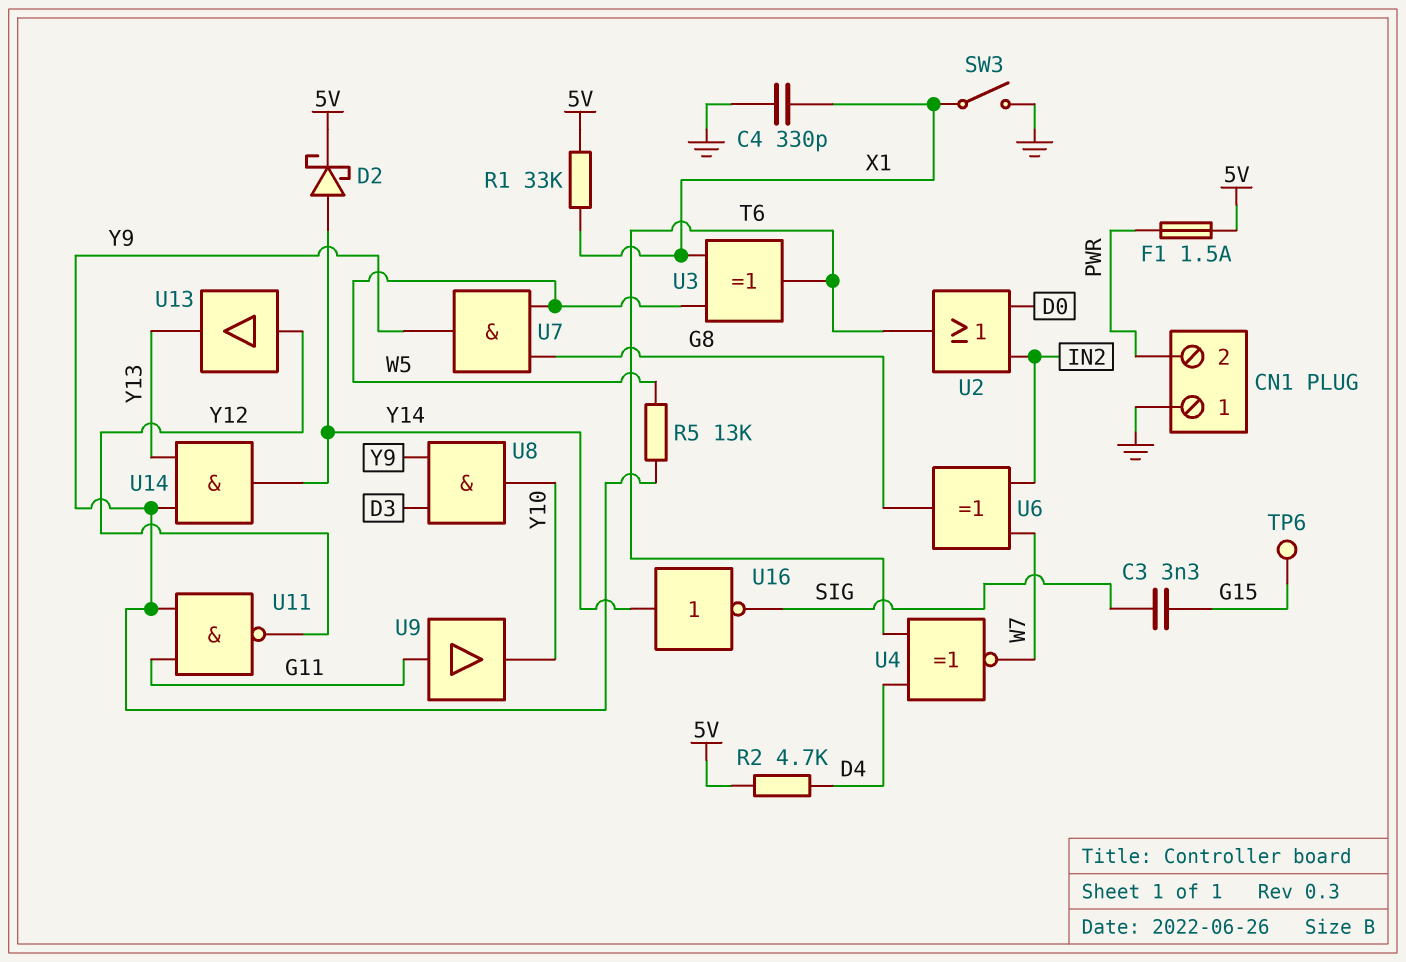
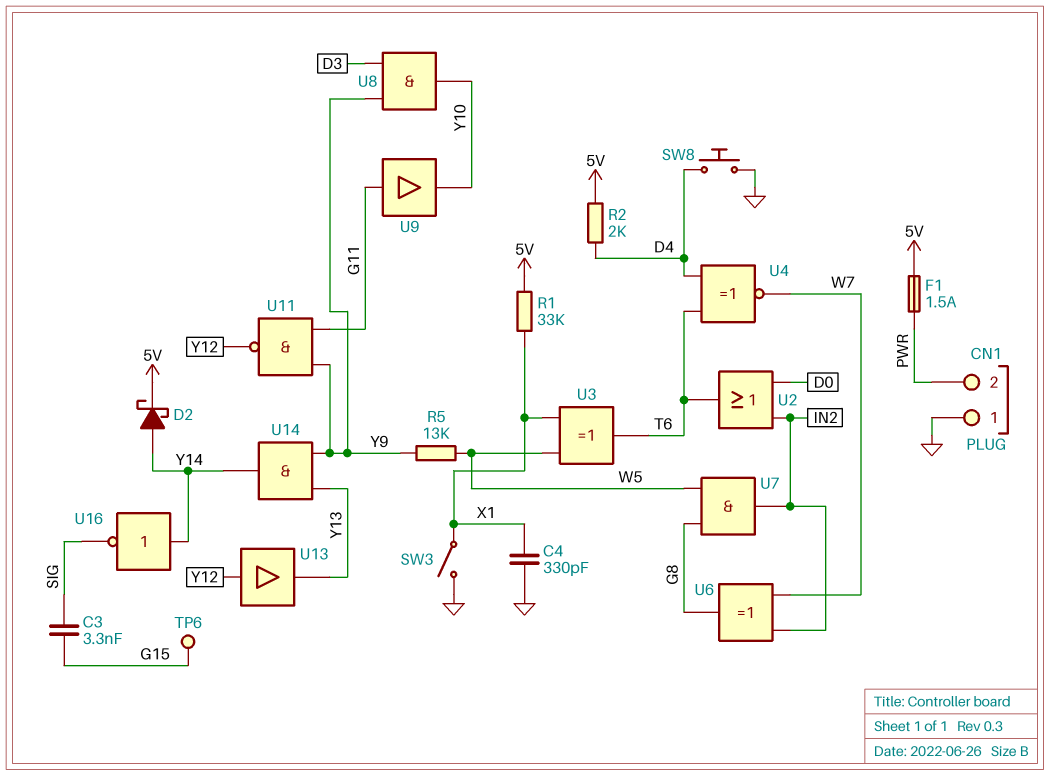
R2: 4.7k (5V, D4) -> 2k (5V, D4)
SW8: none -> button (D4, GND)
U7: AND (in G8, in W5, out Y9) -> AND (in G8, in W5, out IN2)

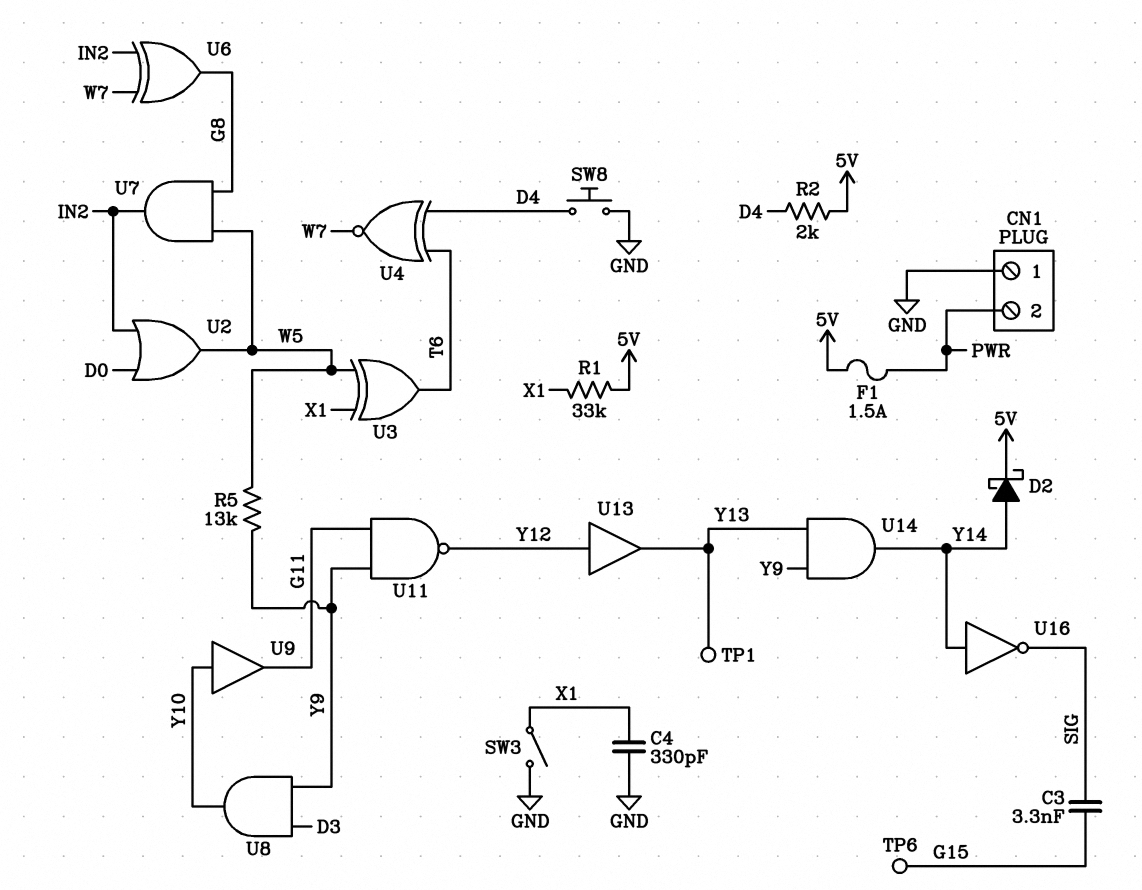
TP1: none -> test point (Y13)
U2: OR (in D0, in IN2, out T6) -> OR (in D0, in IN2, out W5)
U9: buffer (in G11, out Y10) -> buffer (in Y10, out G11)

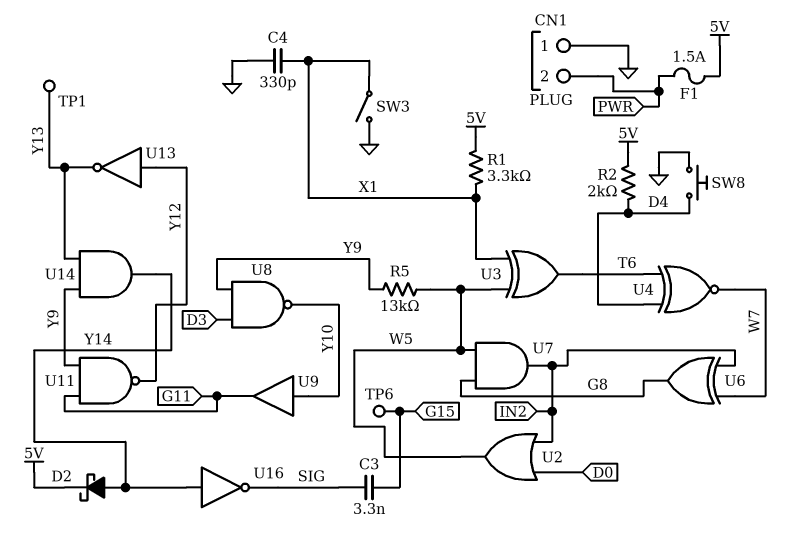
R1: 33k (5V, X1) -> 3.3k (5V, X1)
U8: AND (in D3, in Y9, out Y10) -> NAND (in D3, in Y9, out Y10)
U13: buffer (in Y12, out Y13) -> NOT (in Y12, out Y13)

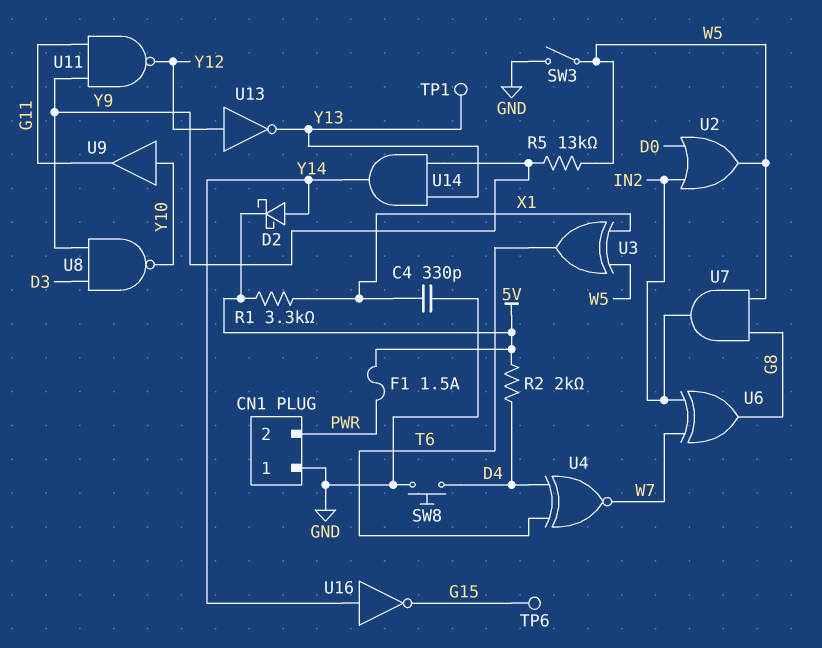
C3: 3.3nF (G15, SIG) -> none
SW3: switch (GND, X1) -> switch (GND, W5)
U16: NOT (in Y14, out SIG) -> NOT (in Y14, out G15)

